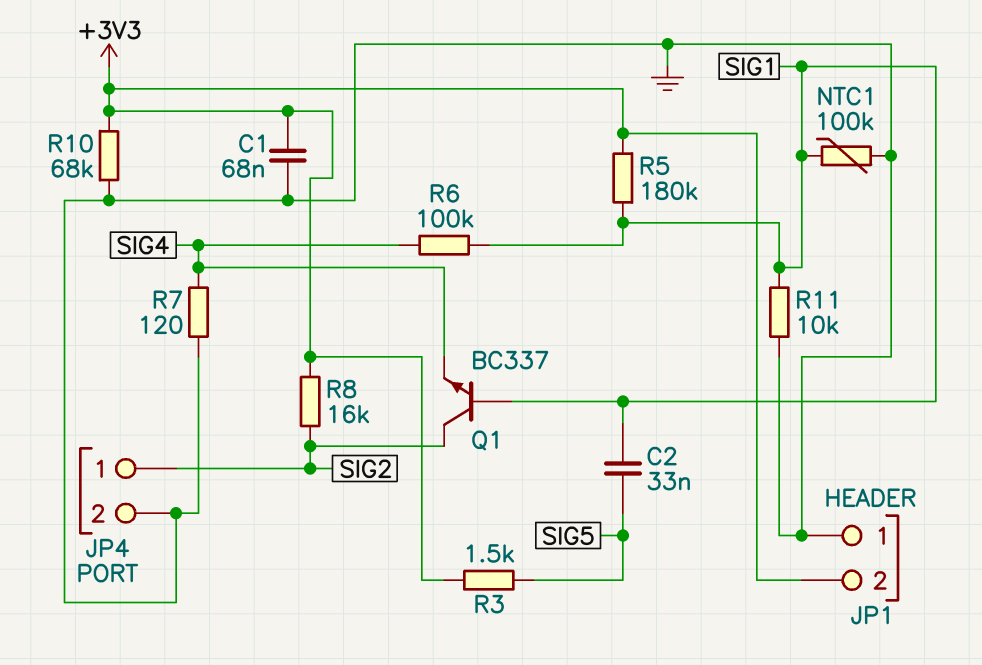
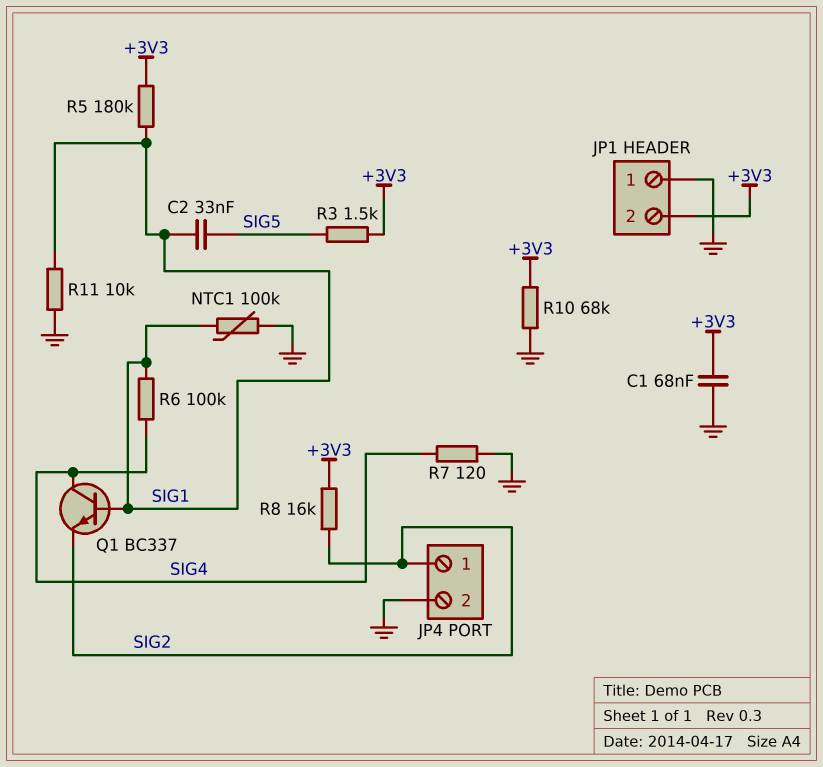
Q1: NPN BC337 (B SIG1, C SIG2, E SIG4) -> NPN BC337 (B SIG1, C SIG4, E SIG2)

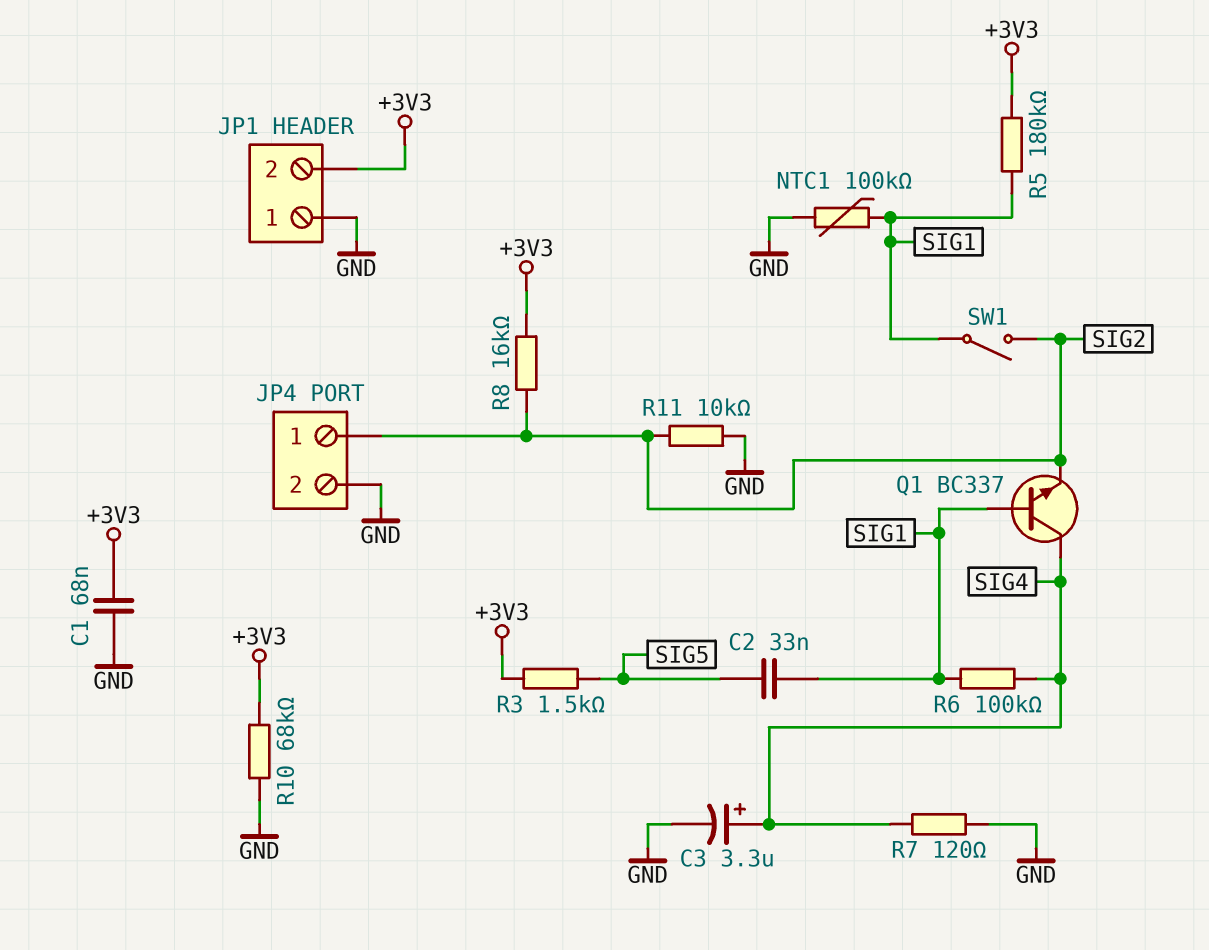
C3: none -> 3.3uF (plus SIG4, minus GND)
R11: 10k (GND, SIG1) -> 10k (GND, SIG2)
SW1: none -> switch (SIG1, SIG2)

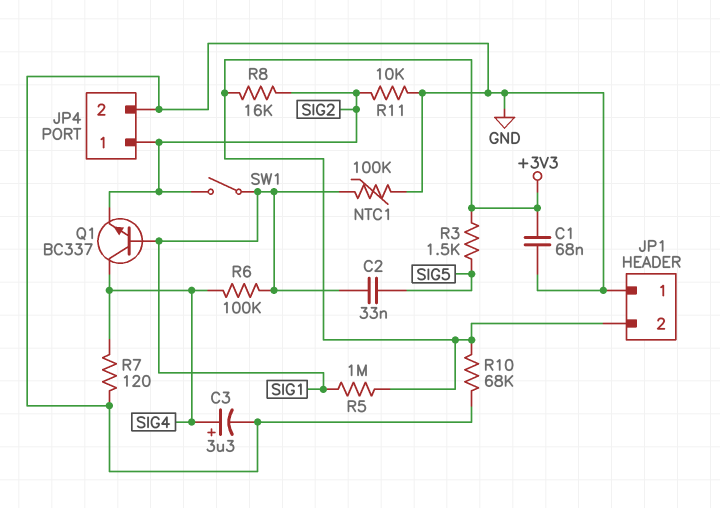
R5: 180k (+3V3, SIG1) -> 1M (+3V3, SIG1)

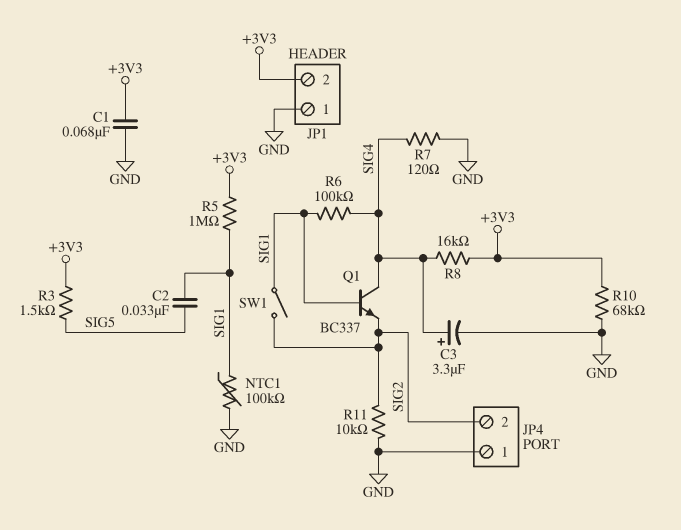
JP4 pin 1: SIG2 -> GND
JP4 pin 2: GND -> SIG2
R8: 16k (+3V3, SIG2) -> 16k (+3V3, SIG4)

